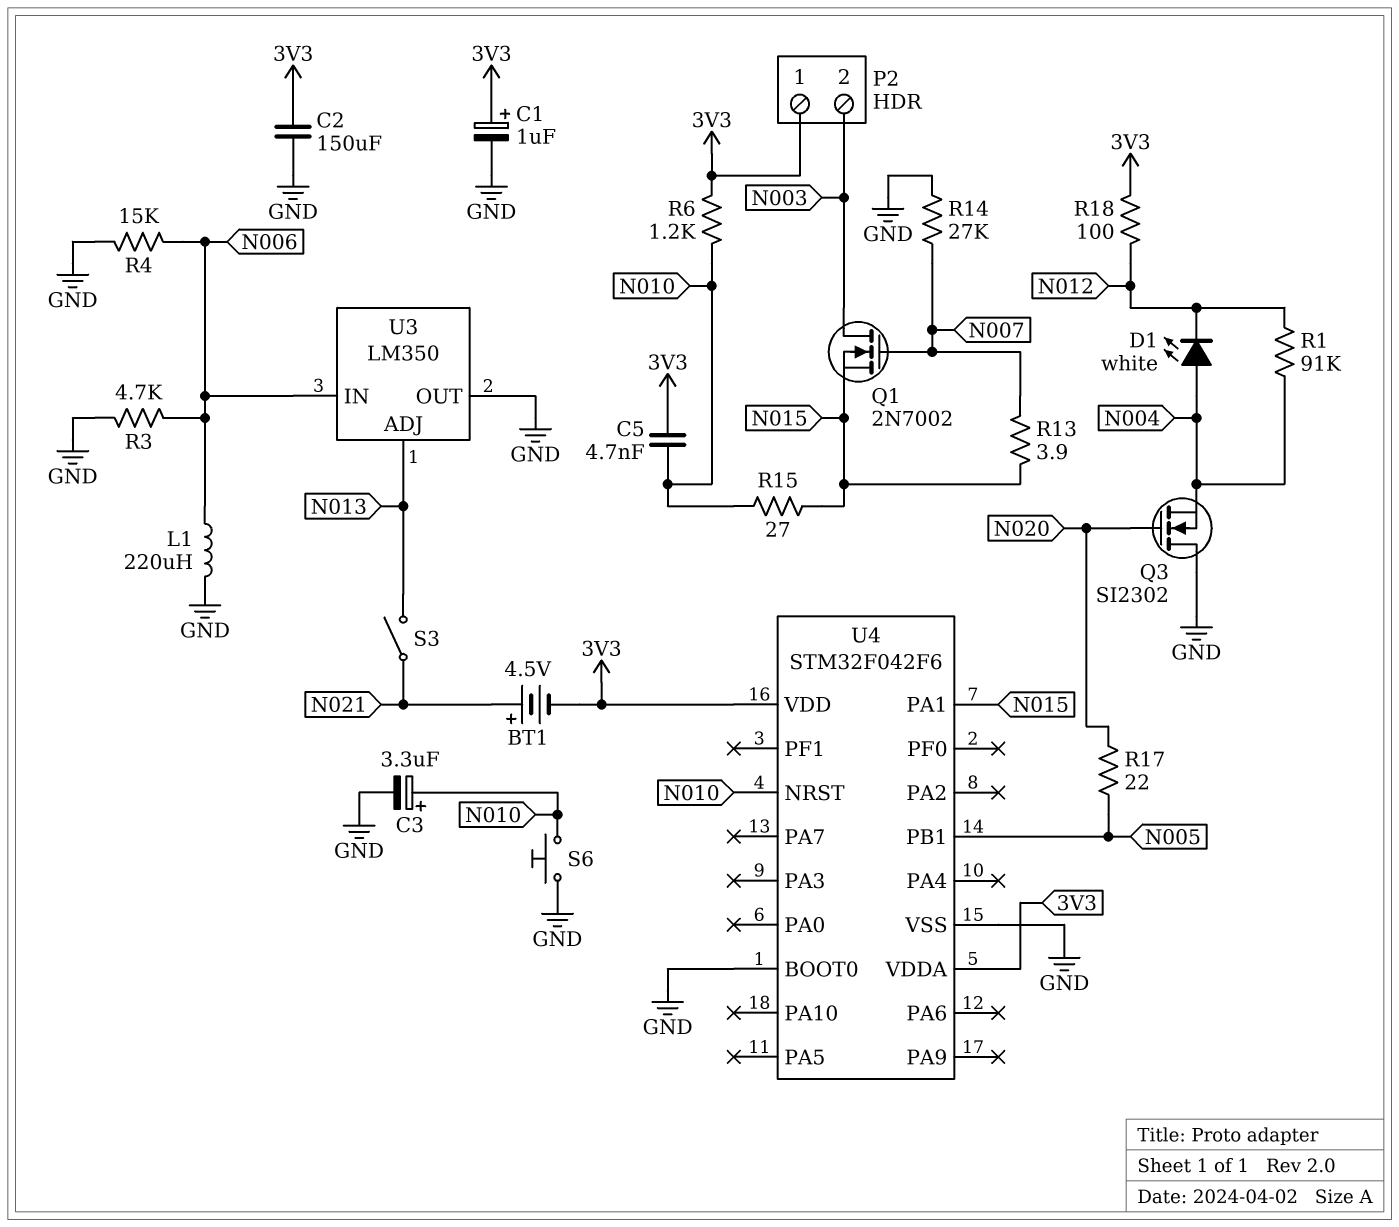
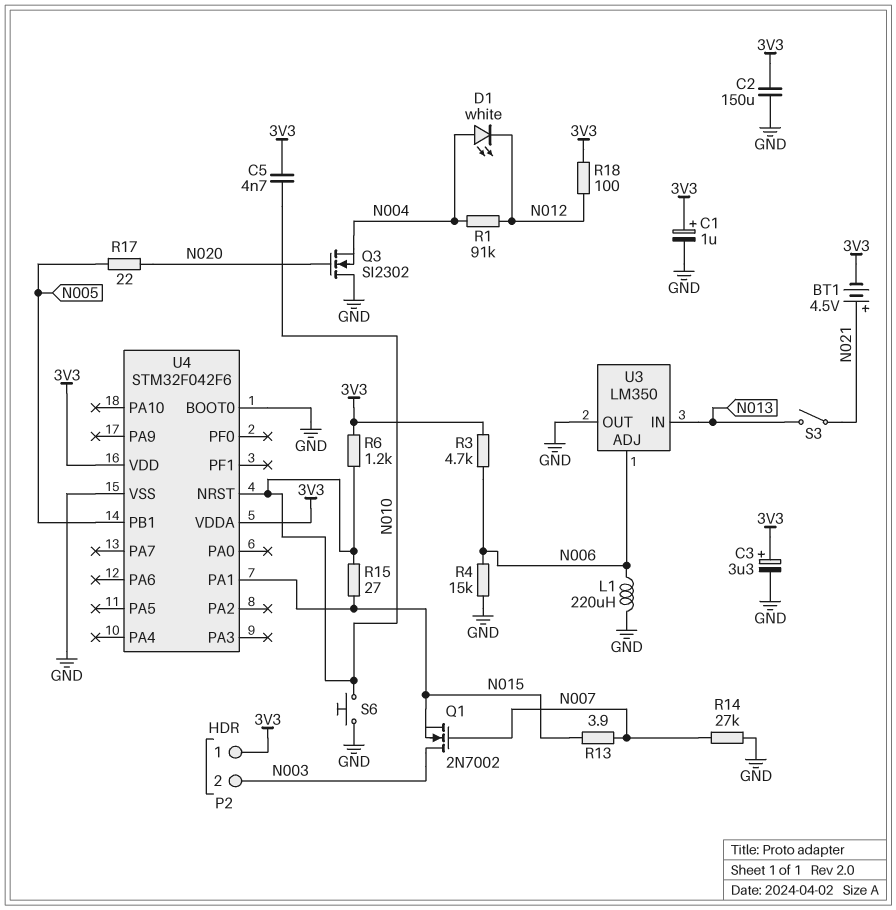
C3: 3.3uF (plus N010, minus GND) -> 3.3uF (plus 3V3, minus GND)
R3: 4.7k (GND, N006) -> 4.7k (3V3, N006)
U3 pin ADJ: N013 -> N006
U3 pin IN: N006 -> N013

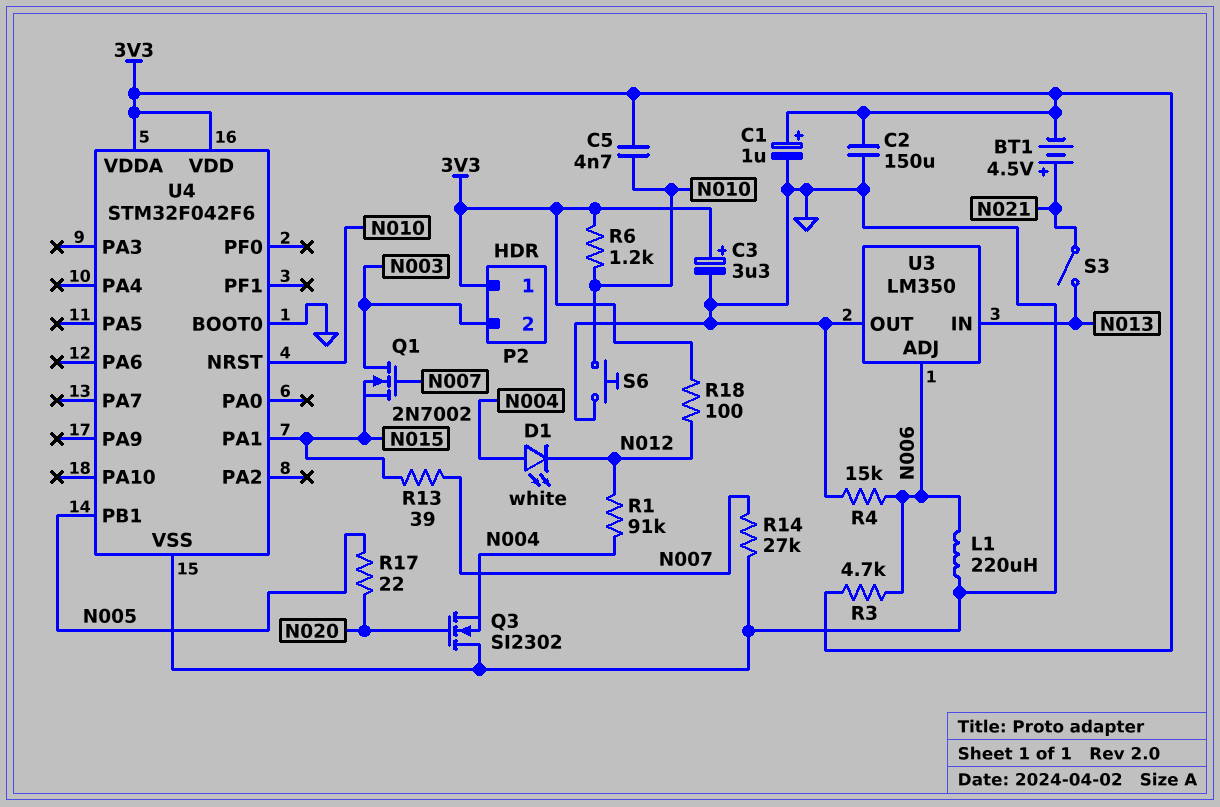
R13: 3.9 (N007, N015) -> 39 (N007, N015)
R15: 27 (N010, N015) -> none

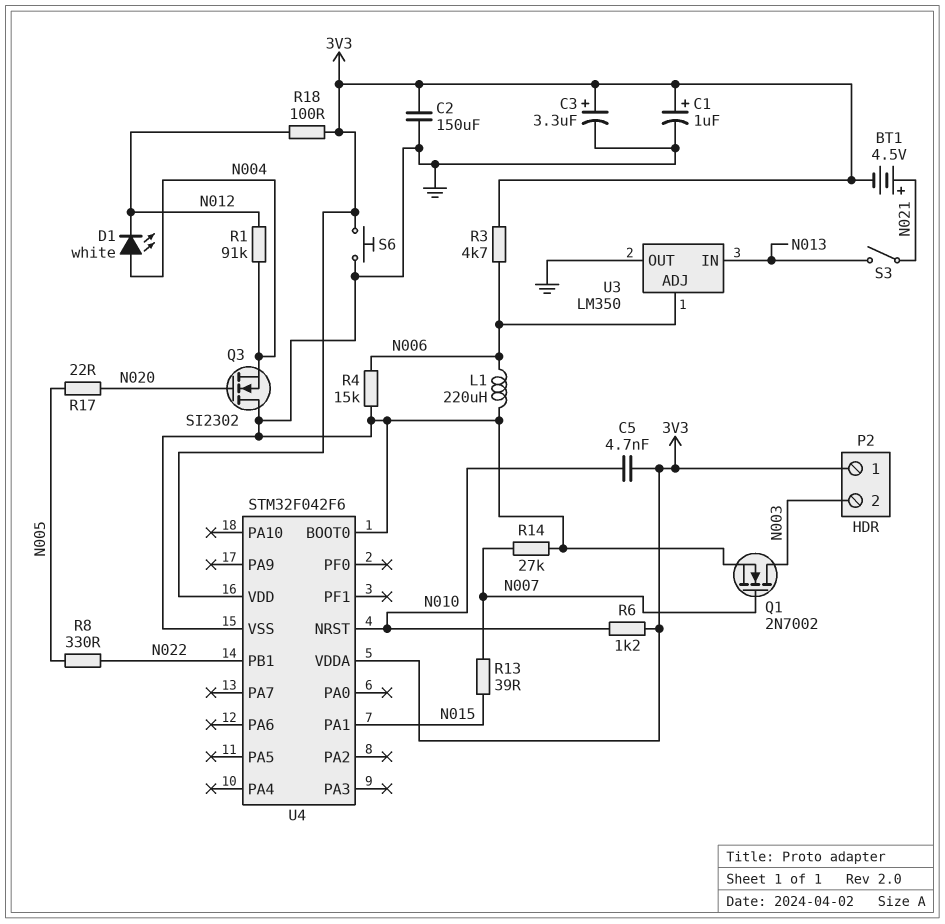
Q1: NMOS 2N7002 (G N007, D N003, S N015) -> NMOS 2N7002 (G N007, D N003, S GND)
R8: none -> 330 (N005, N022)
S6: button (GND, N010) -> button (3V3, GND)
U4 pin PB1: N005 -> N022

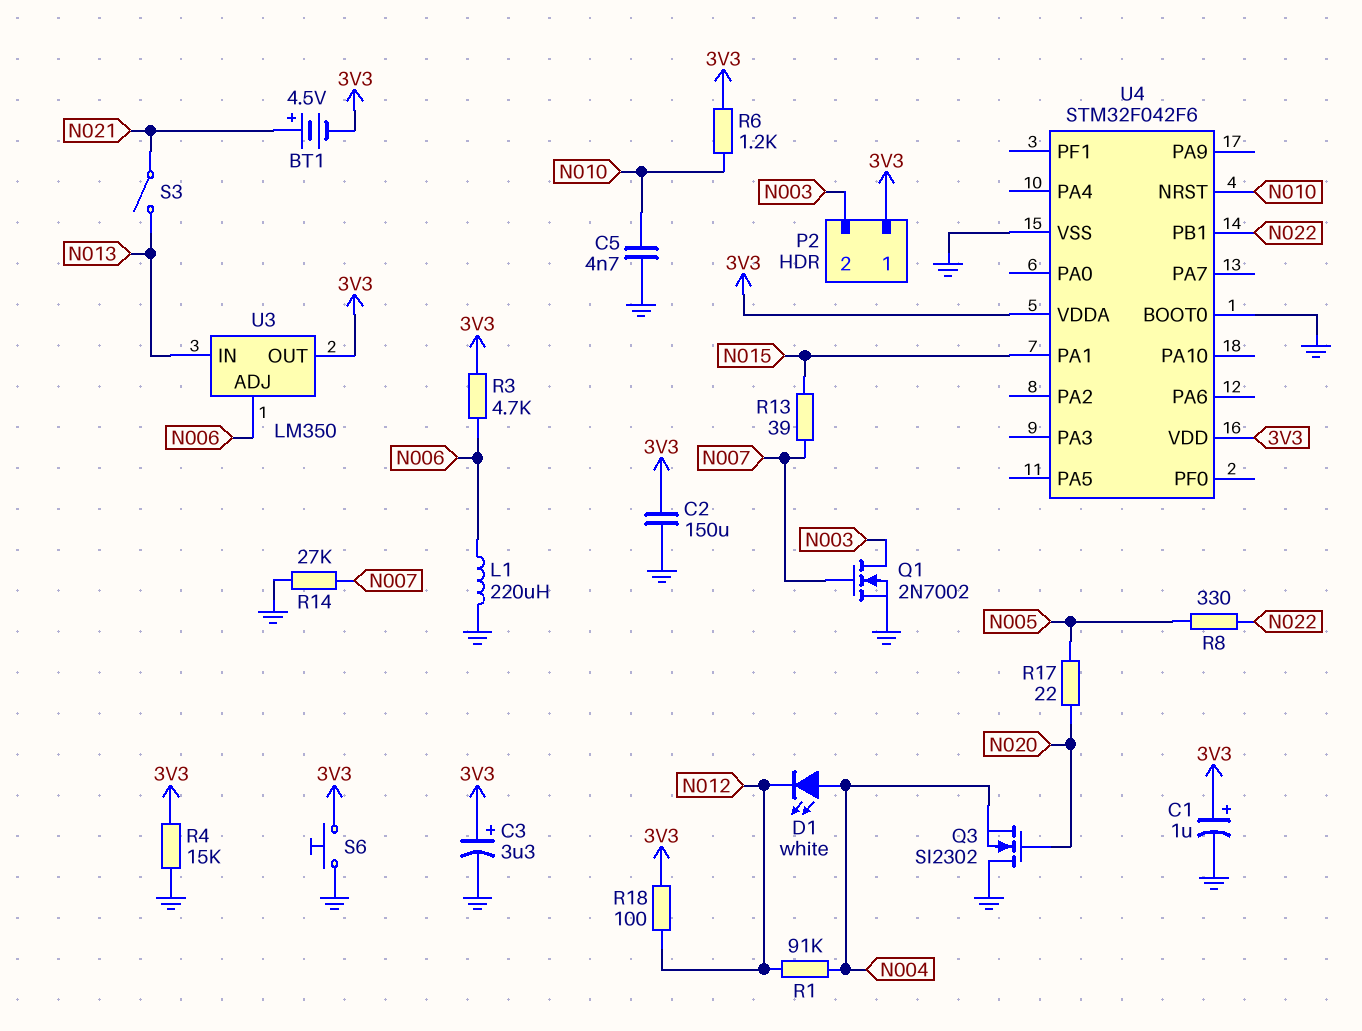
C5: 4.7nF (3V3, N010) -> 4.7nF (GND, N010)
R4: 15k (GND, N006) -> 15k (3V3, GND)
U3 pin OUT: GND -> 3V3

